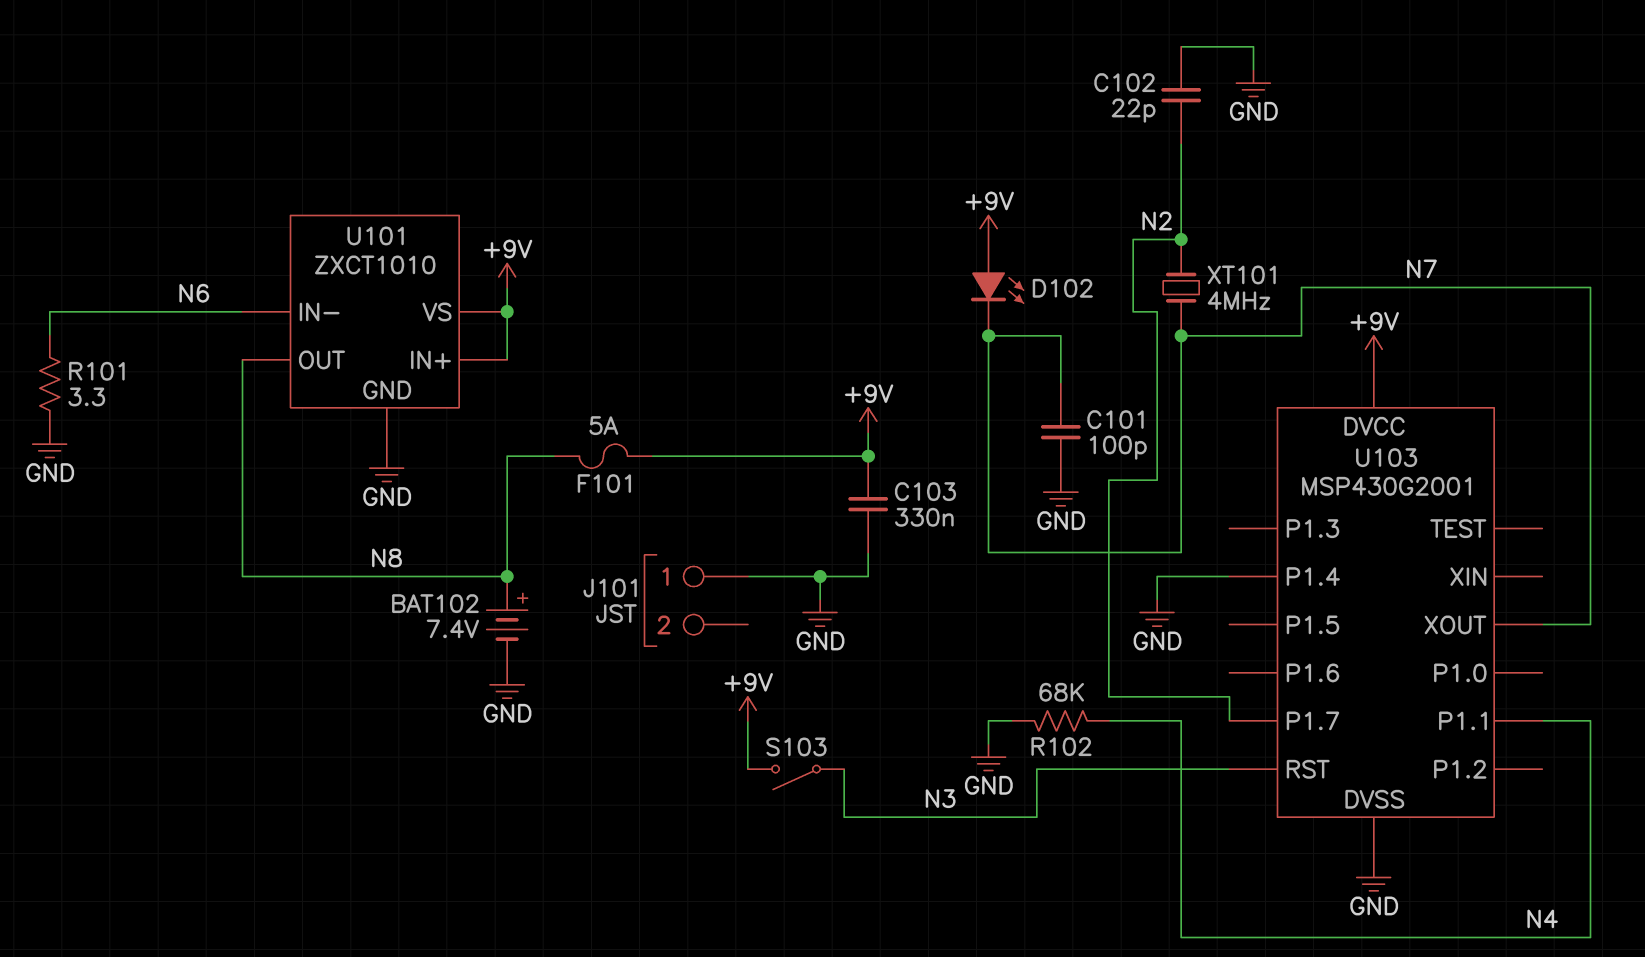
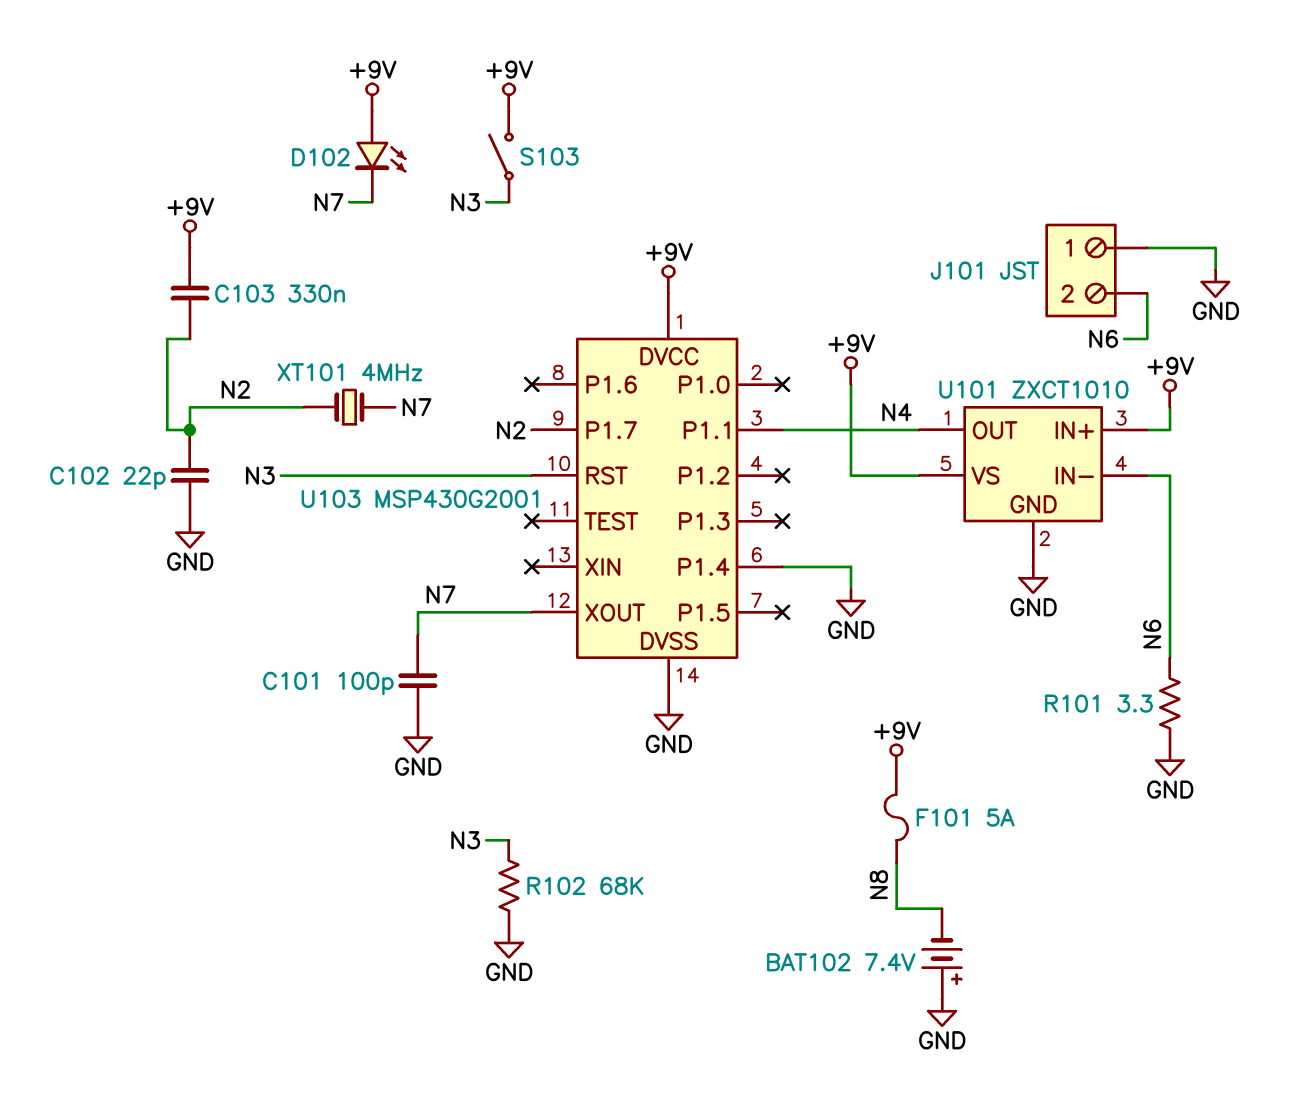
BAT102: 7.4V (plus N8, minus GND) -> 7.4V (plus GND, minus N8)
C103: 330nF (+9V, GND) -> 330nF (+9V, N2)
J101 pin 2: none -> N6
R102: 68k (GND, N4) -> 68k (GND, N3)
U101 pin OUT: N8 -> N4

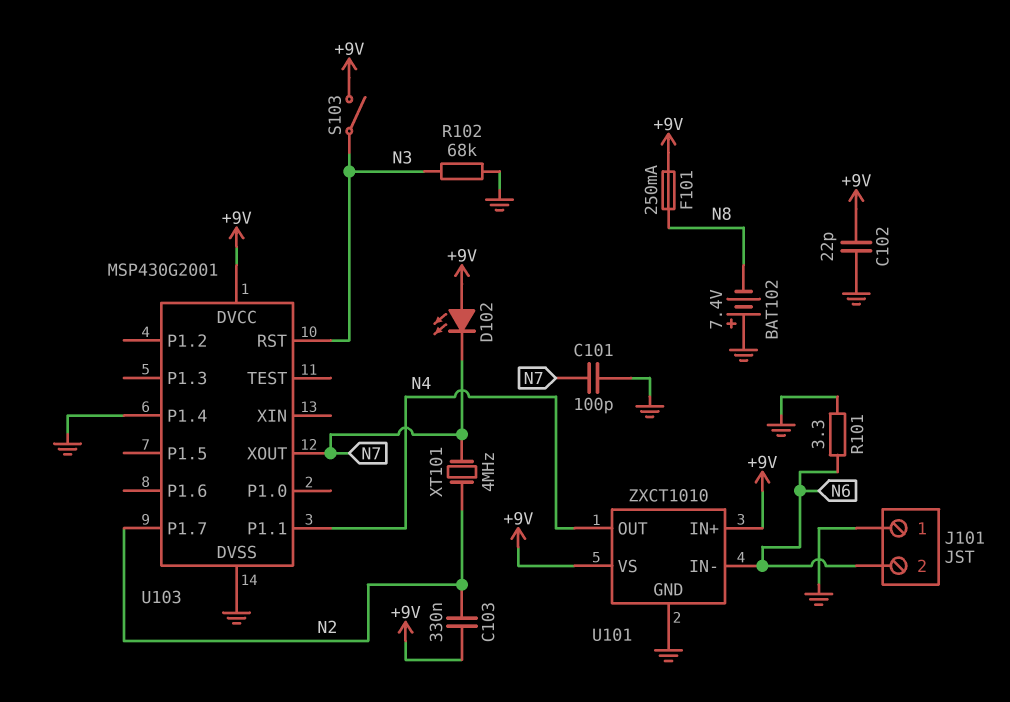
C102: 22pF (GND, N2) -> 22pF (+9V, GND)
F101: 5A (+9V, N8) -> 250mA (+9V, N8)

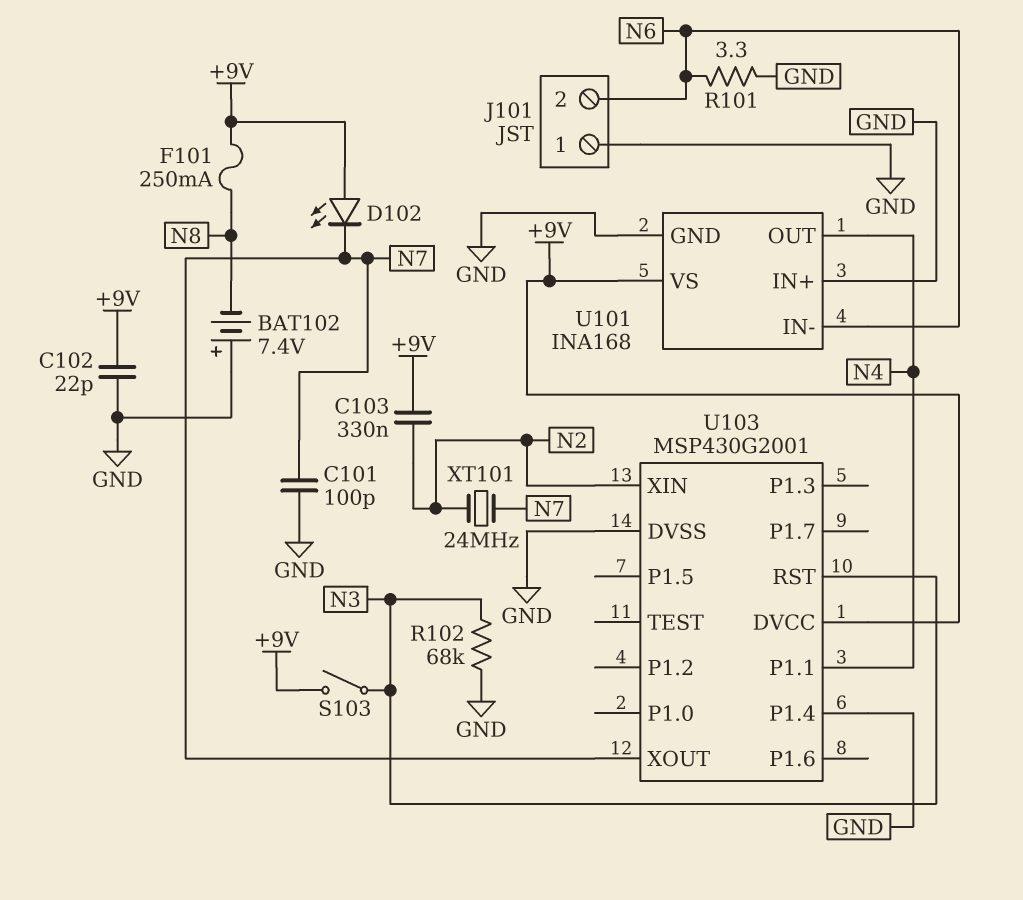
U101: ZXCT1010 -> INA168
U101 pin IN+: +9V -> GND
U103 pin P1.7: N2 -> none
U103 pin XIN: none -> N2
XT101: 4MHz (N2, N7) -> 24MHz (N2, N7)

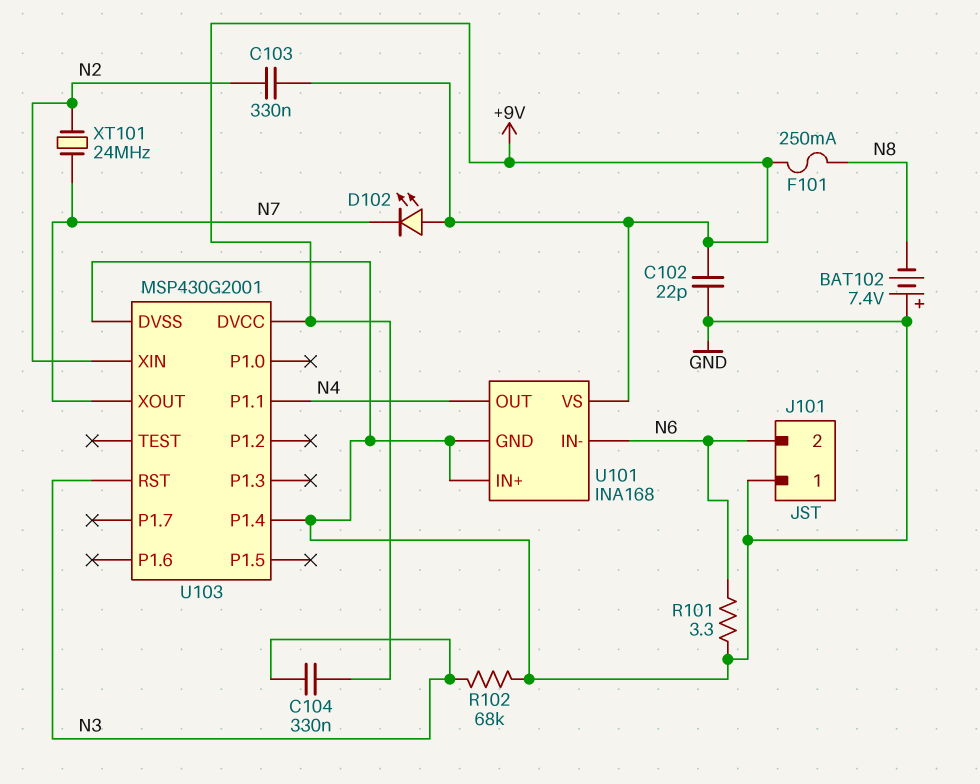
C101: 100pF (GND, N7) -> none
C104: none -> 330nF (+9V, N3)
S103: switch (+9V, N3) -> none

